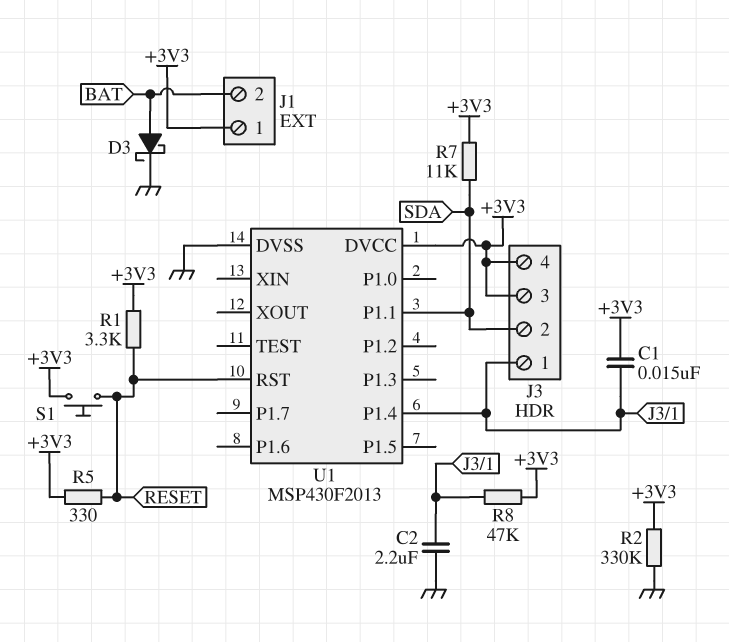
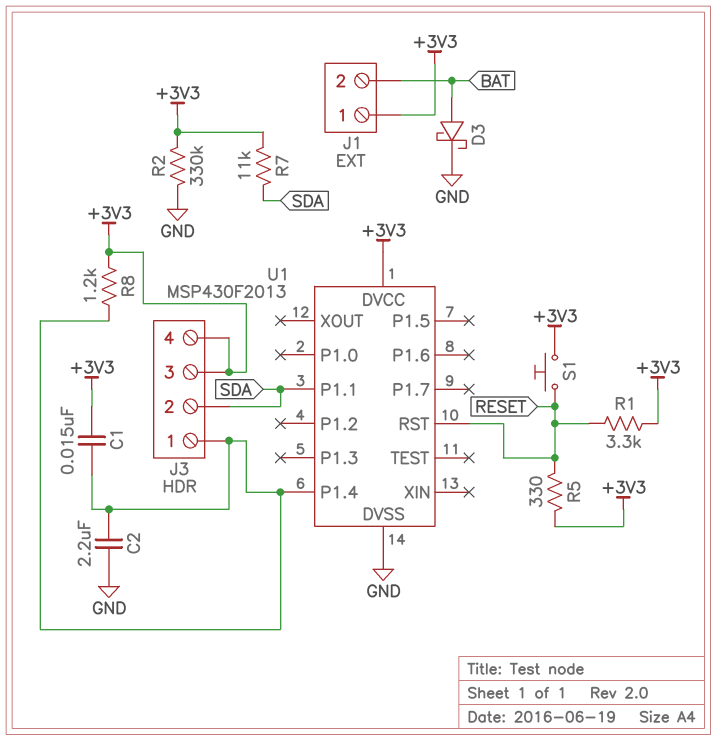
R8: 47k (+3V3, J3/1) -> 1.2k (+3V3, J3/1)

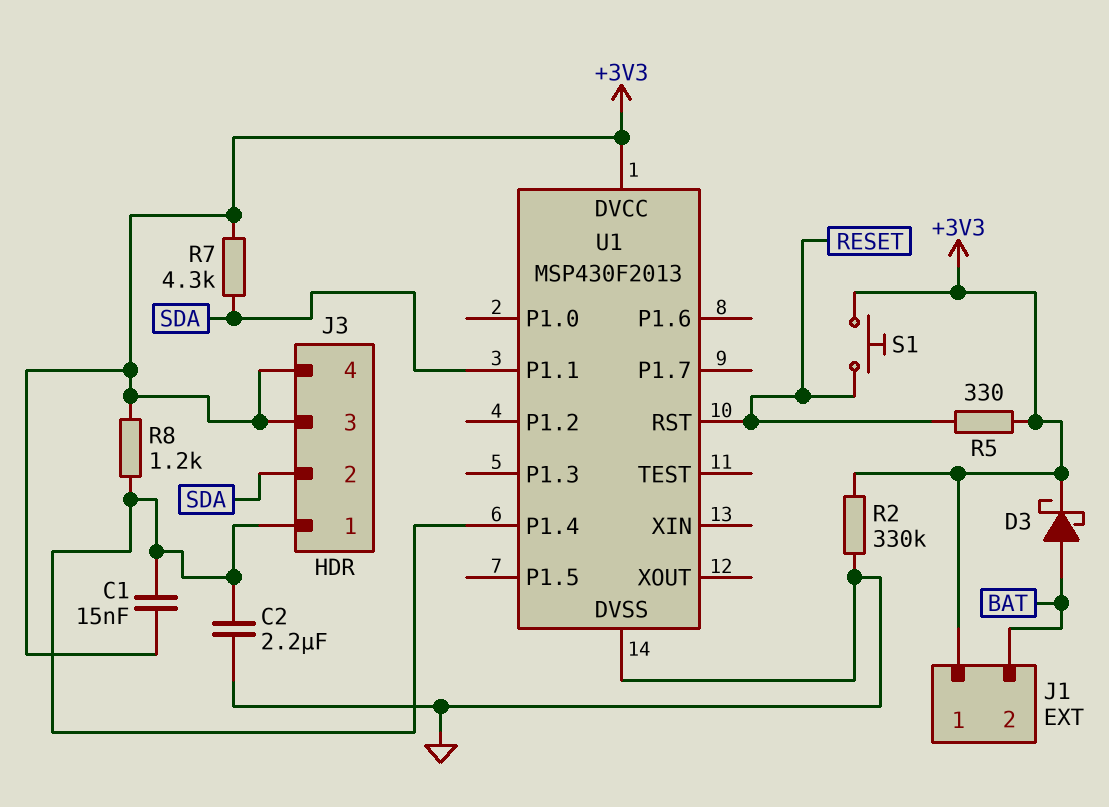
D3: schottky (A BAT, K GND) -> schottky (A BAT, K +3V3)
R1: 3.3k (+3V3, RESET) -> none
R7: 11k (+3V3, SDA) -> 4.3k (+3V3, SDA)

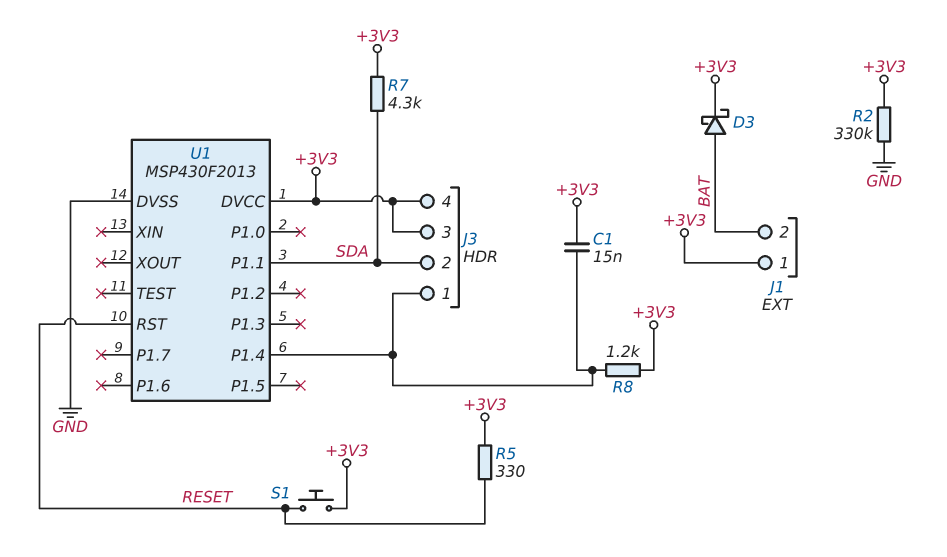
C2: 2.2uF (GND, J3/1) -> none

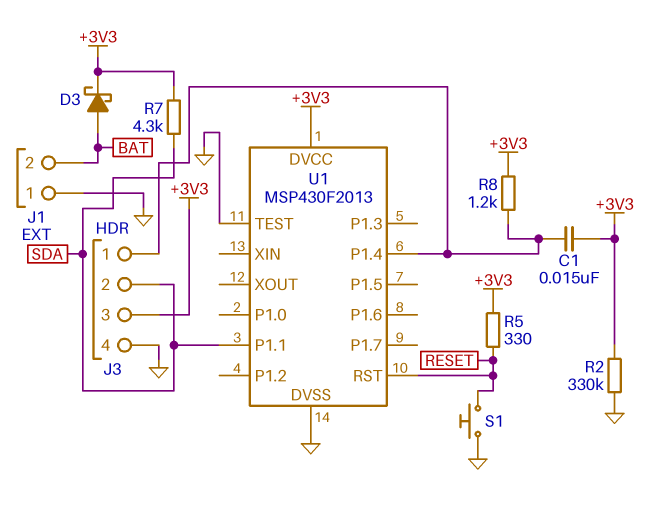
J1 pin 1: +3V3 -> GND
J3 pin 4: +3V3 -> GND
S1: button (+3V3, RESET) -> button (GND, RESET)
U1 pin TEST: none -> GND

